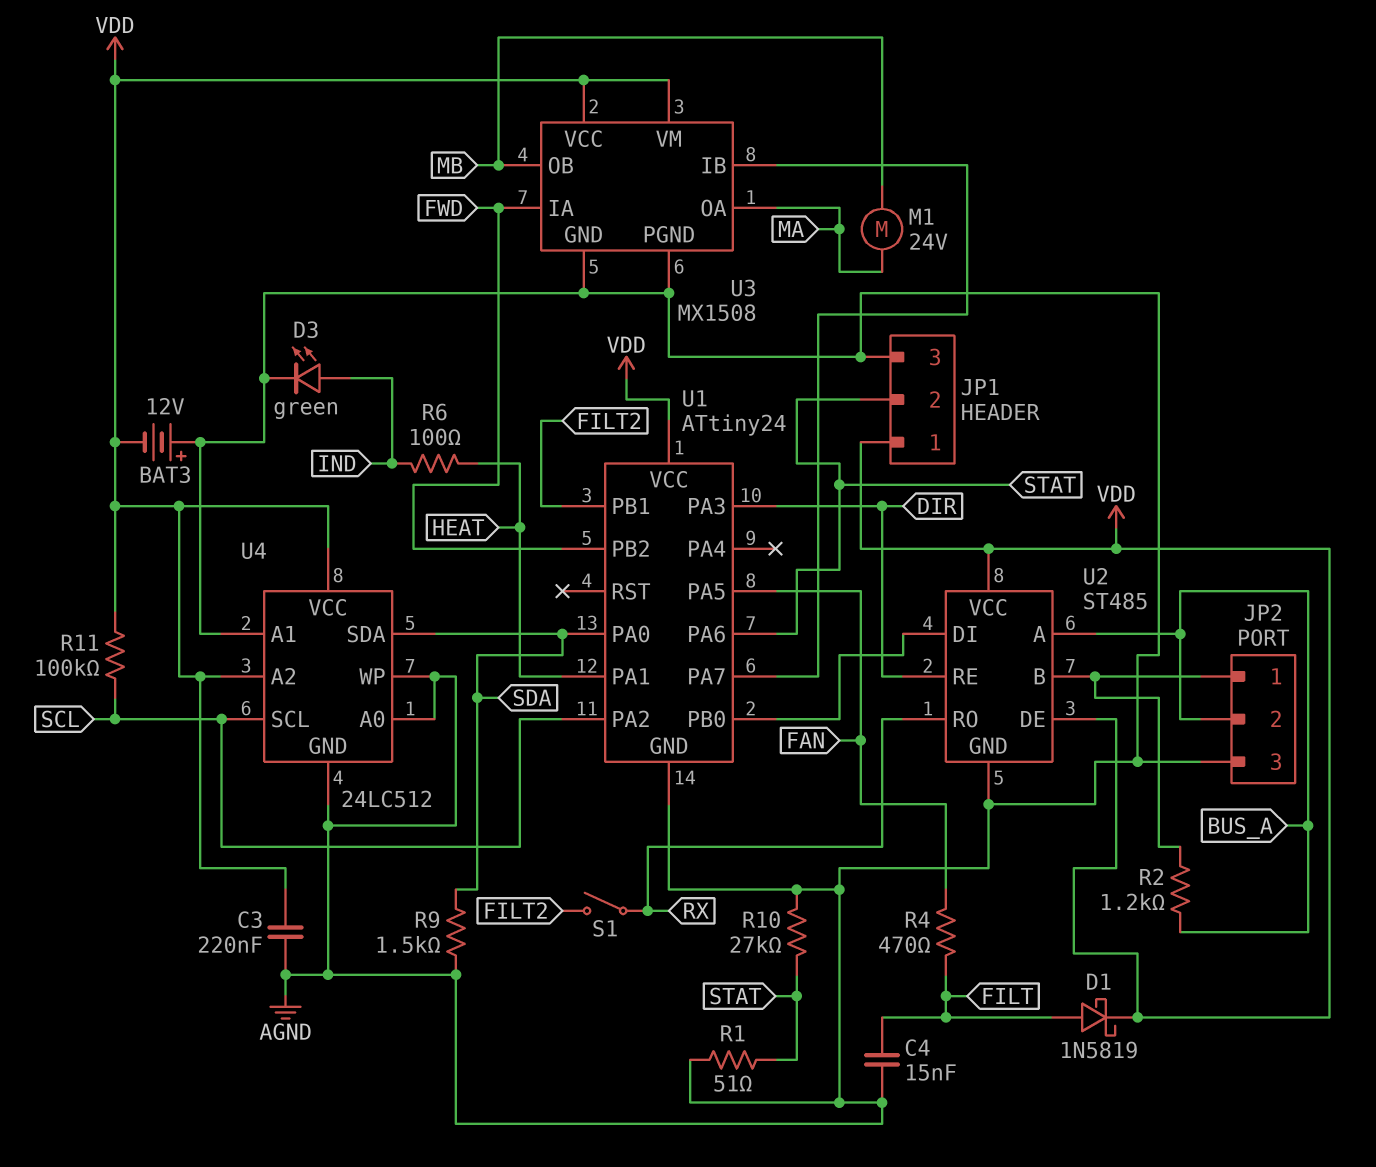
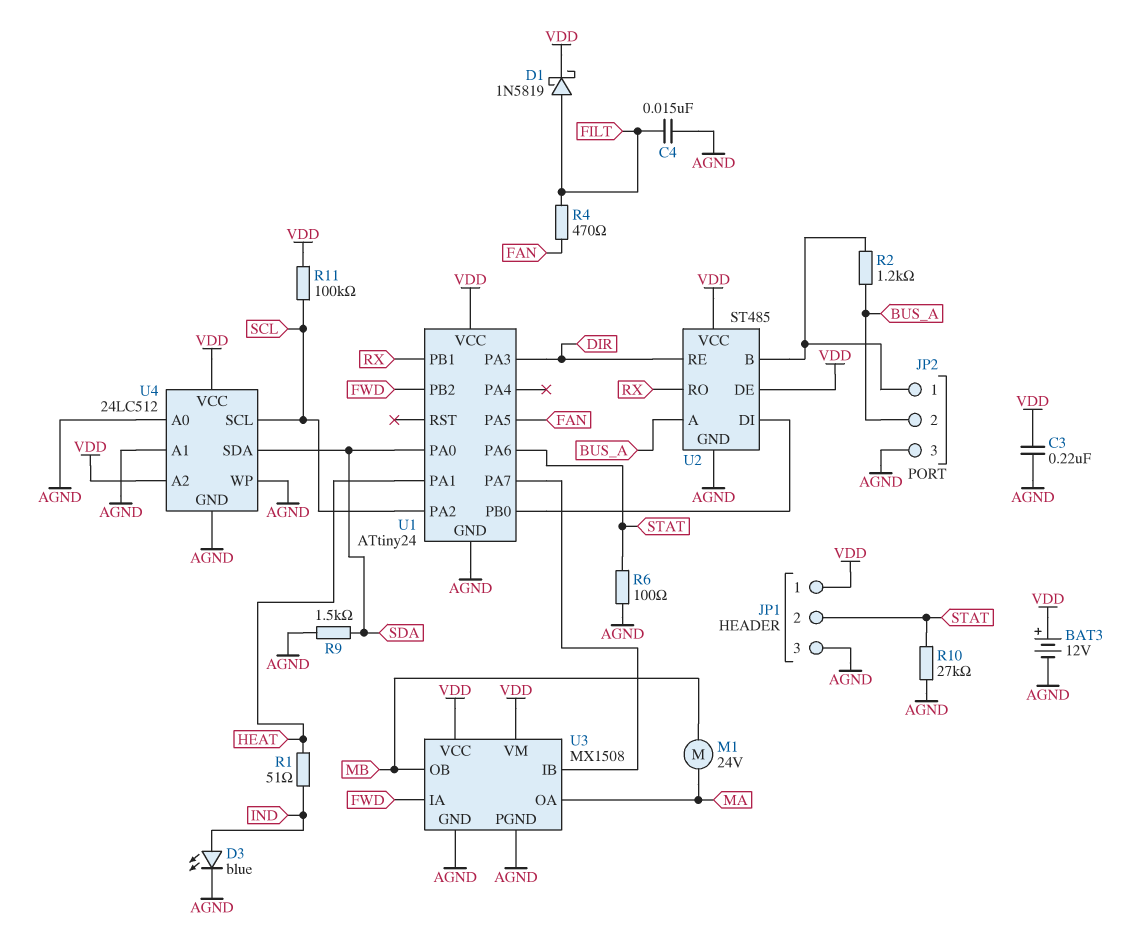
BAT3: 12V (plus AGND, minus VDD) -> 12V (plus VDD, minus AGND)
D3: LED green (A IND, K AGND) -> LED blue (A IND, K AGND)
R1: 51 (AGND, STAT) -> 51 (HEAT, IND)
R6: 100 (HEAT, IND) -> 100 (AGND, STAT)
S1: switch (FILT2, RX) -> none
U1 pin PB1: FILT2 -> RX

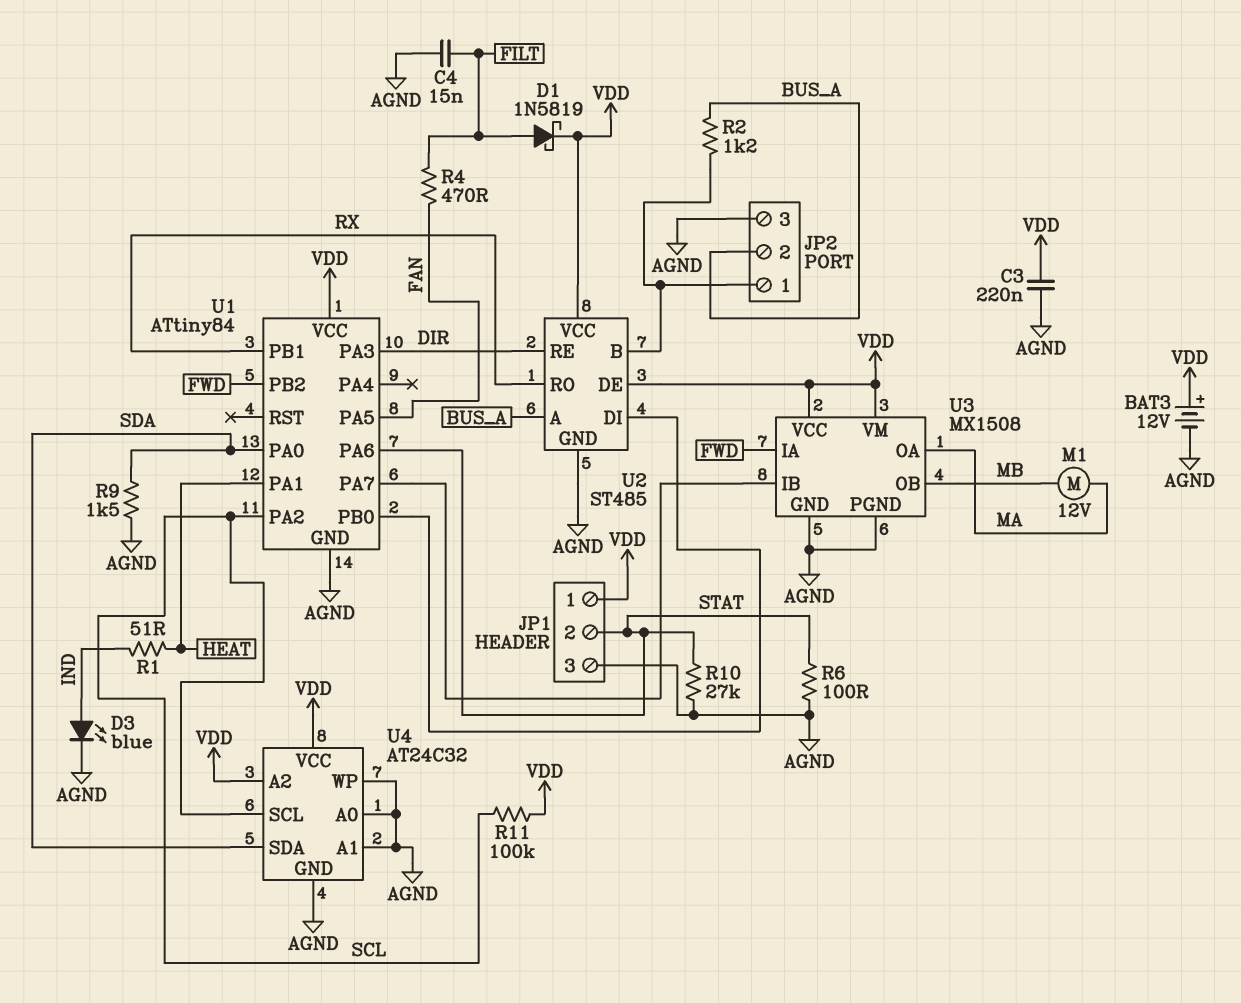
M1: motor 24V (MA, MB) -> motor 12V (MA, MB)
U1: ATtiny24 -> ATtiny84
U4: 24LC512 -> AT24C32

